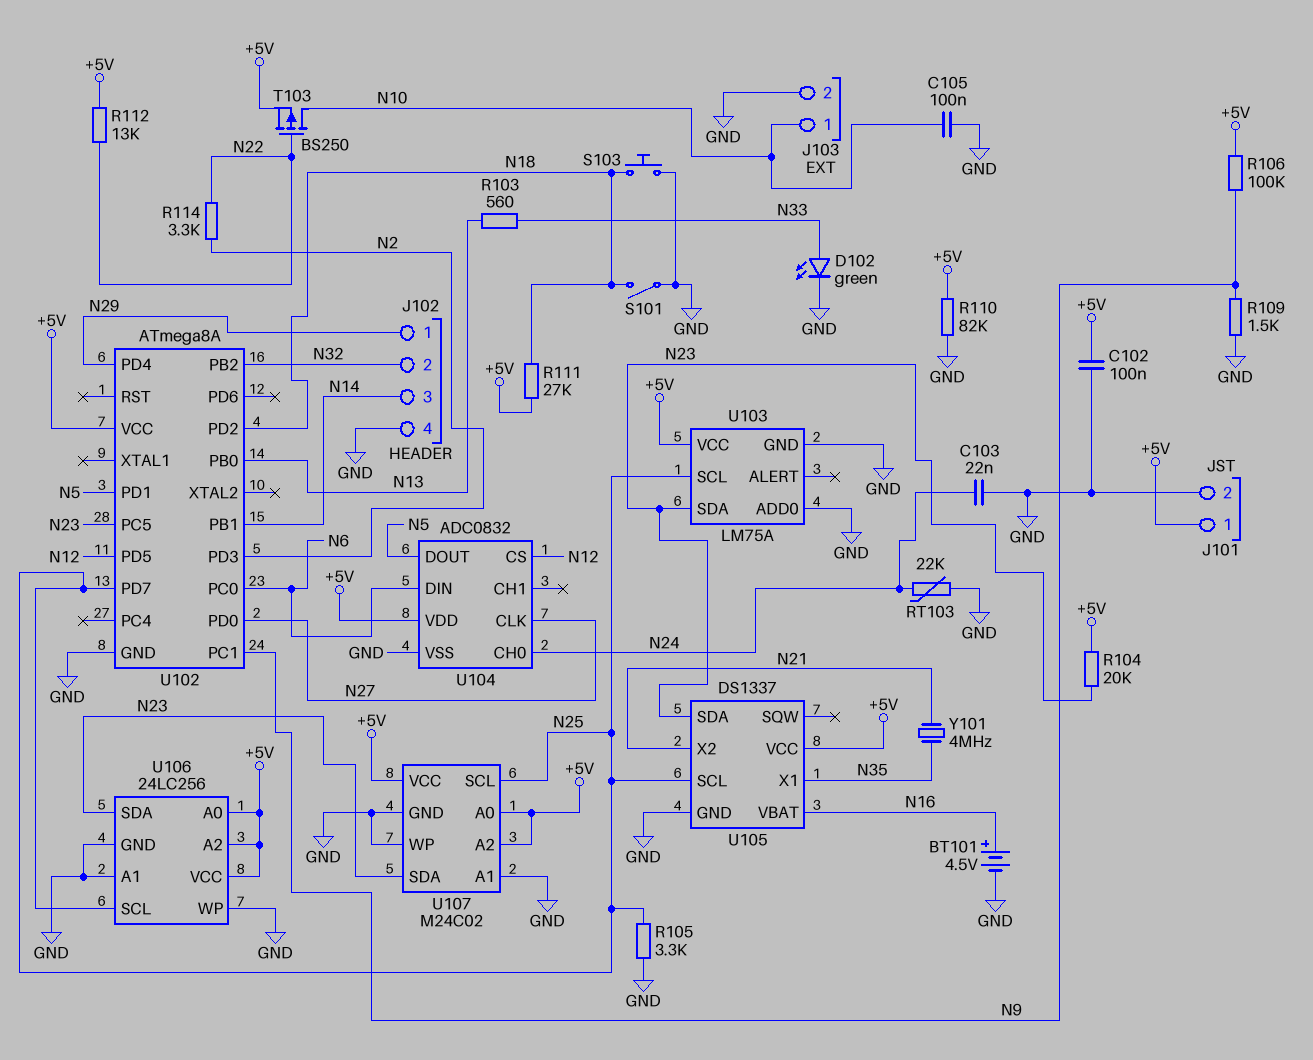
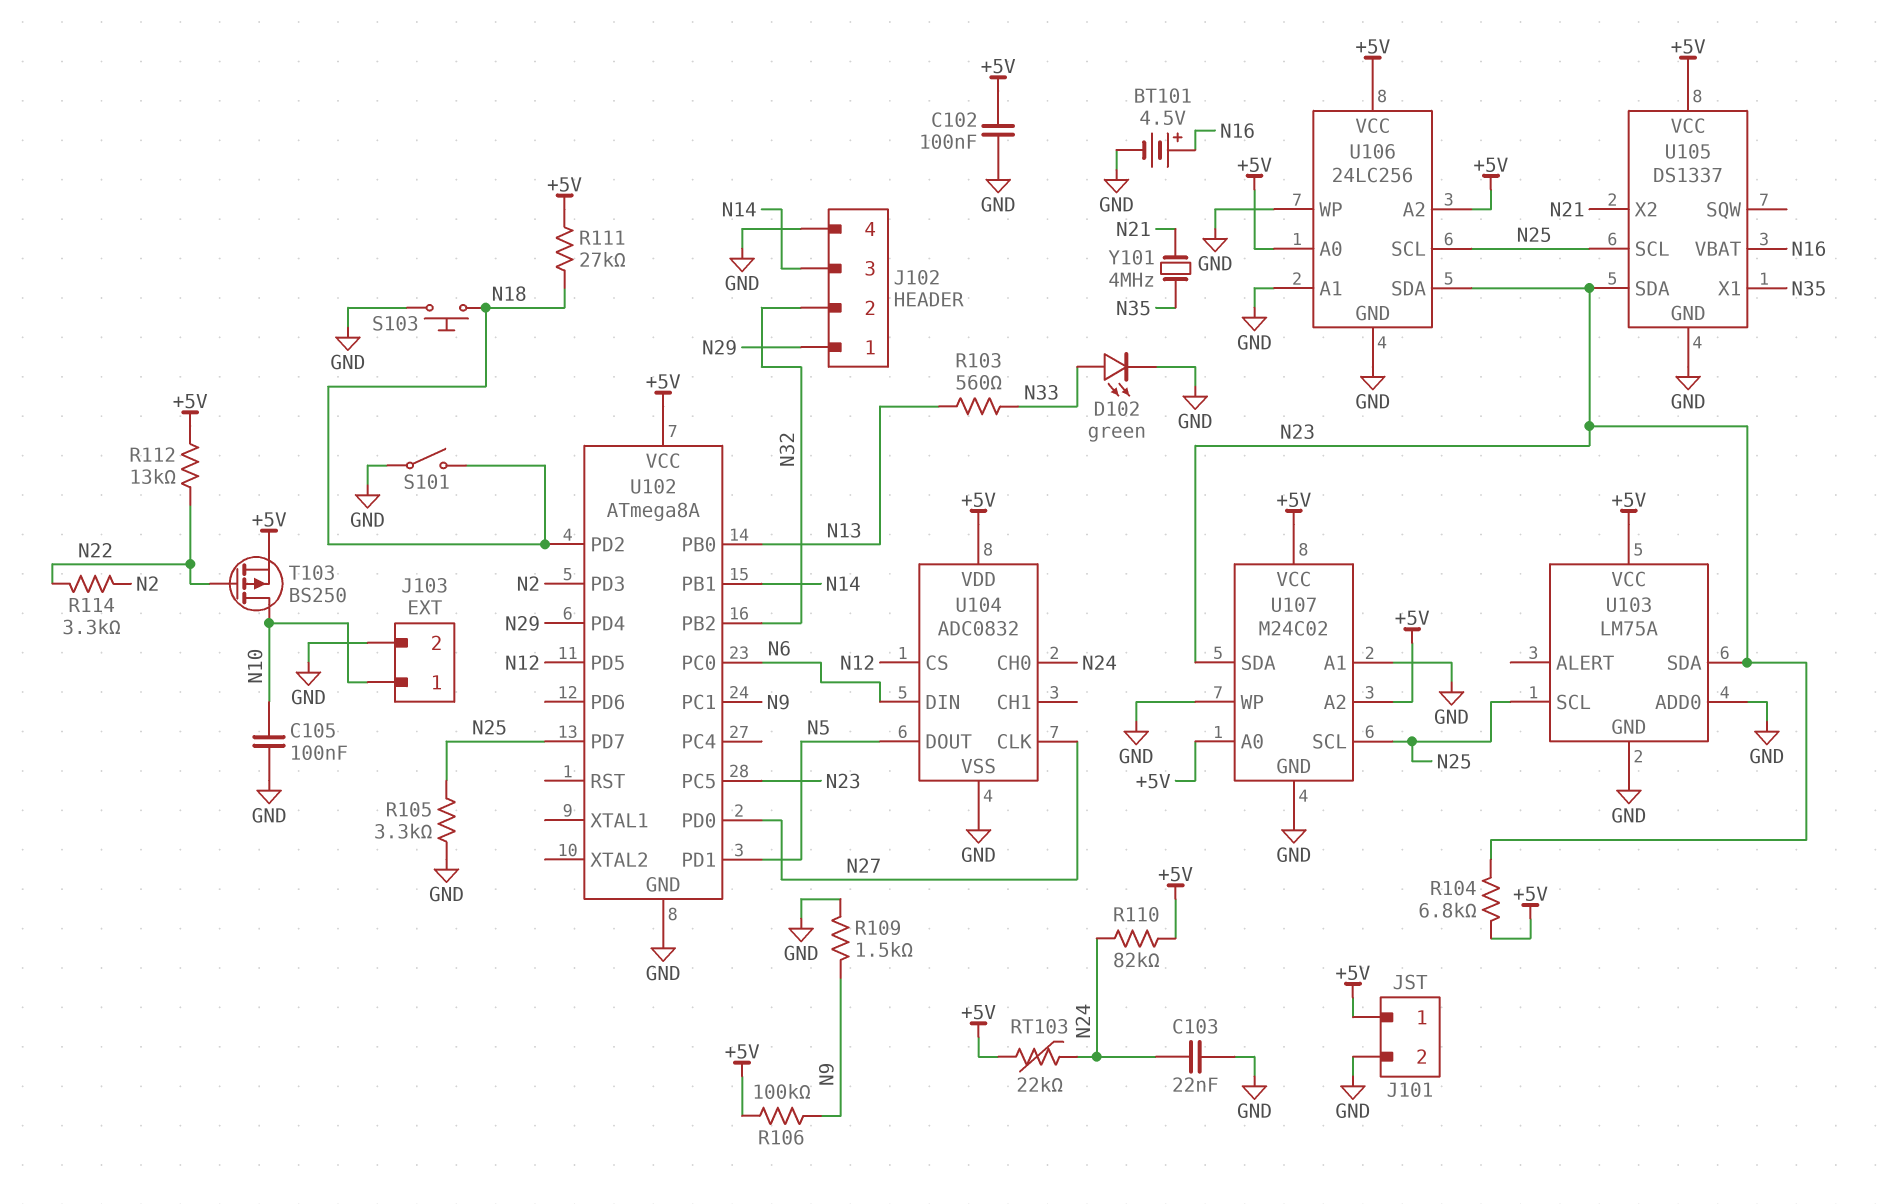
R104: 20k (+5V, N23) -> 6.8k (+5V, N23)
R110: 82k (+5V, GND) -> 82k (+5V, N24)
RT103: 22k (GND, N24) -> 22k (+5V, N24)

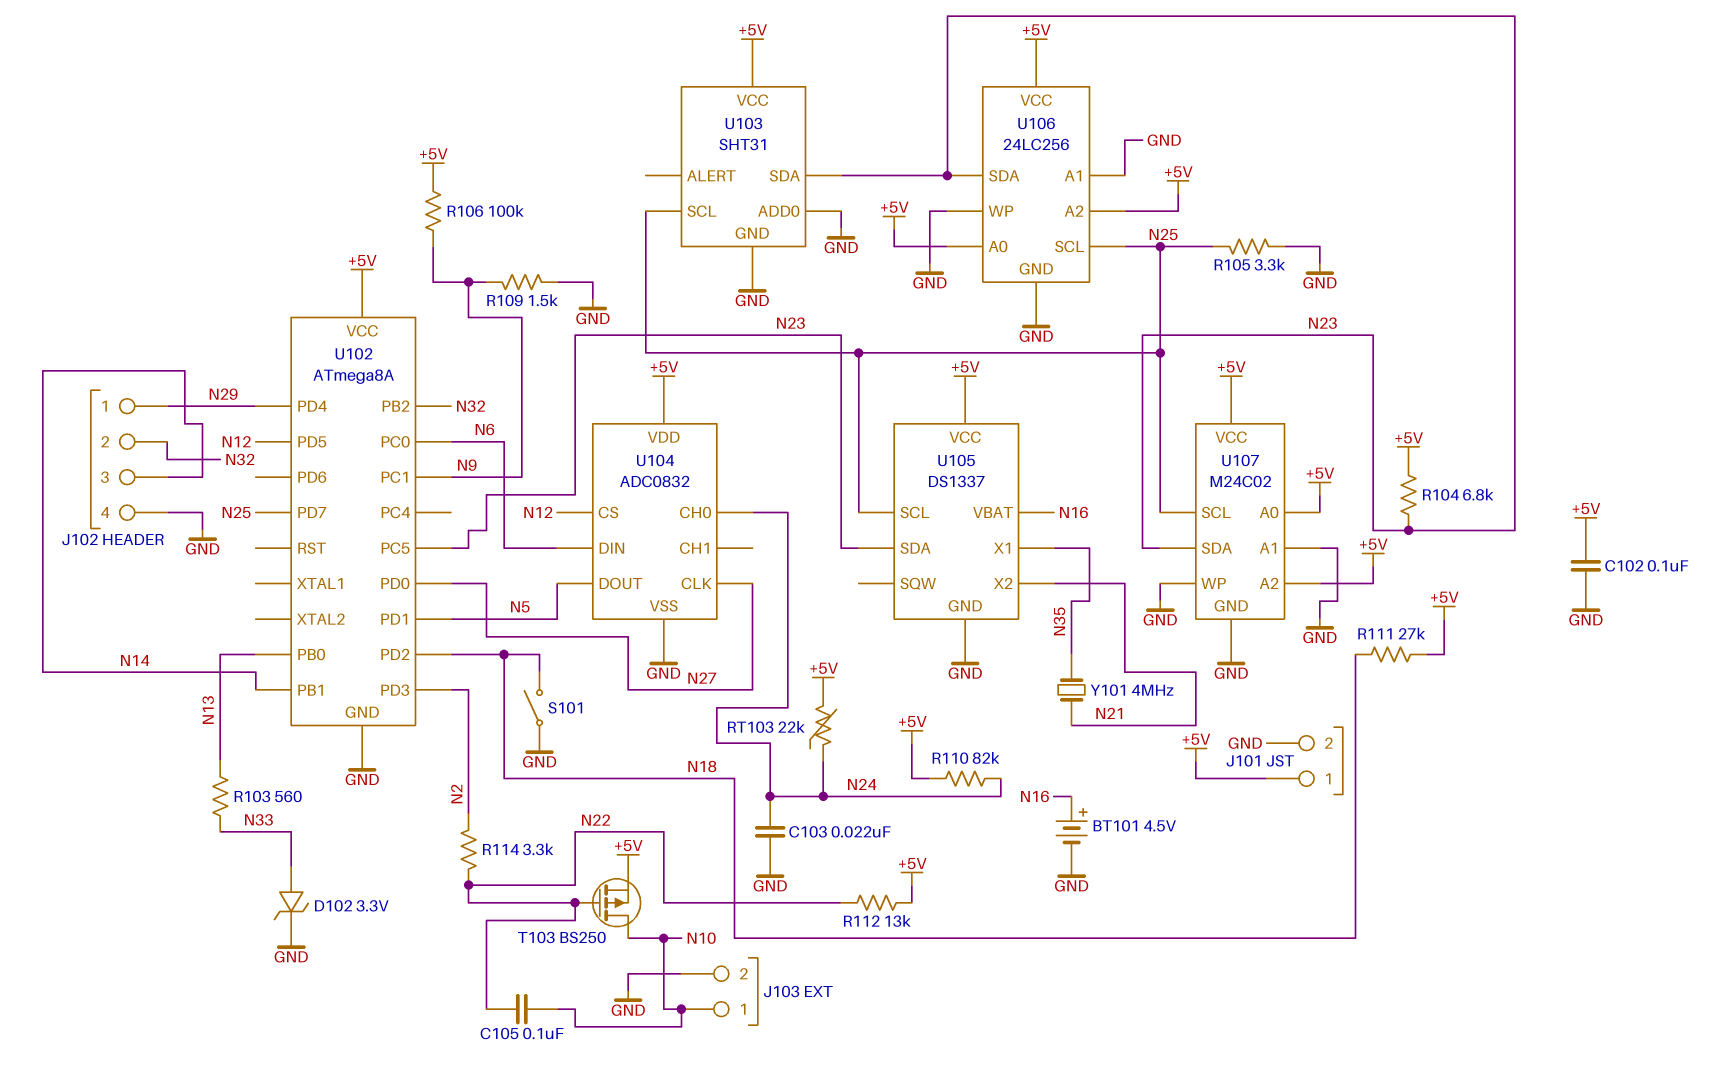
C105: 100nF (GND, N10) -> 100nF (N10, N22)
D102: LED green (A N33, K GND) -> zener 3.3V (A N33, K GND)
S103: button (GND, N18) -> none
U103: LM75A -> SHT31

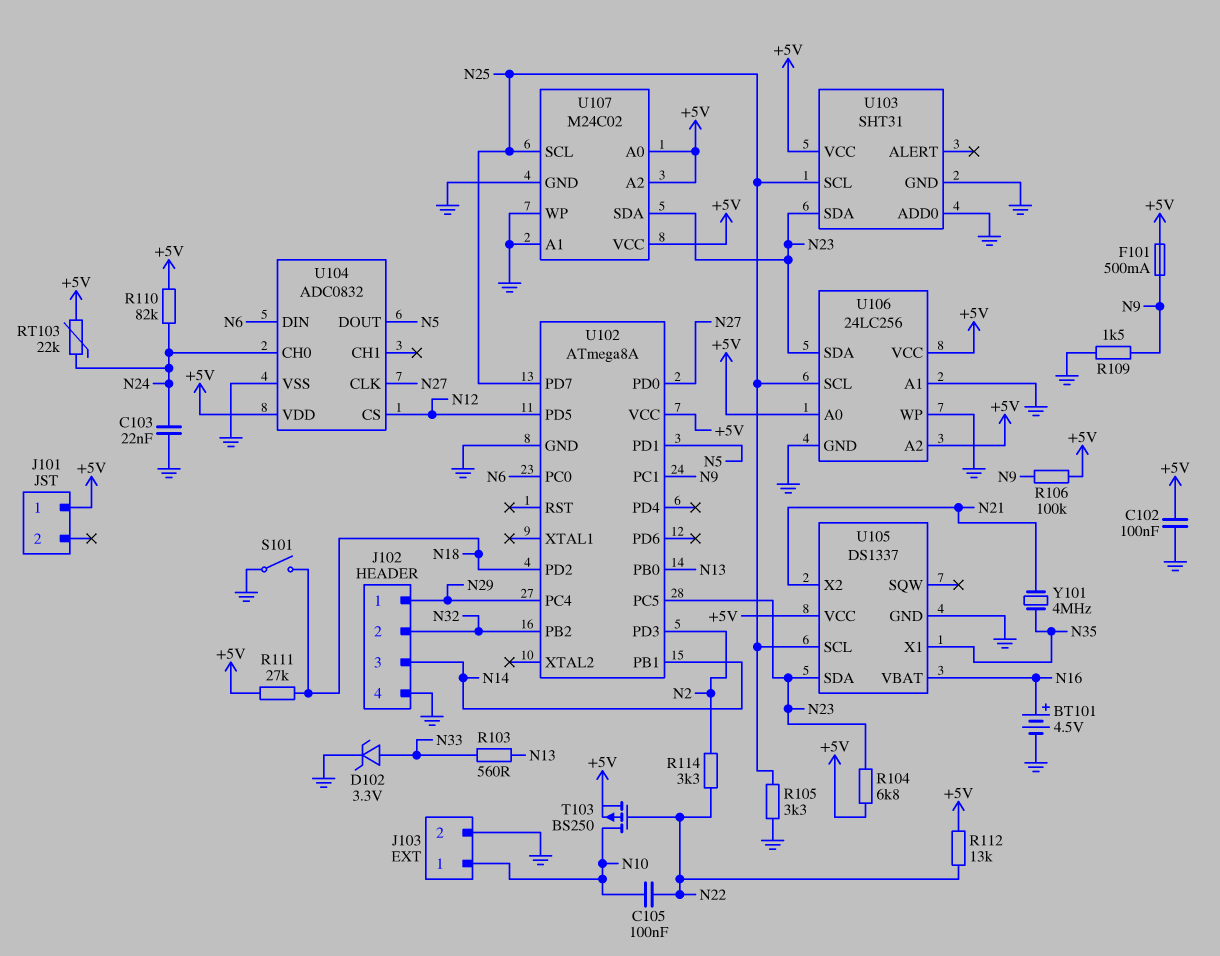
F101: none -> 500mA (+5V, N9)
J101 pin 2: GND -> none
U102 pin PC4: none -> N29
U102 pin PD4: N29 -> none

